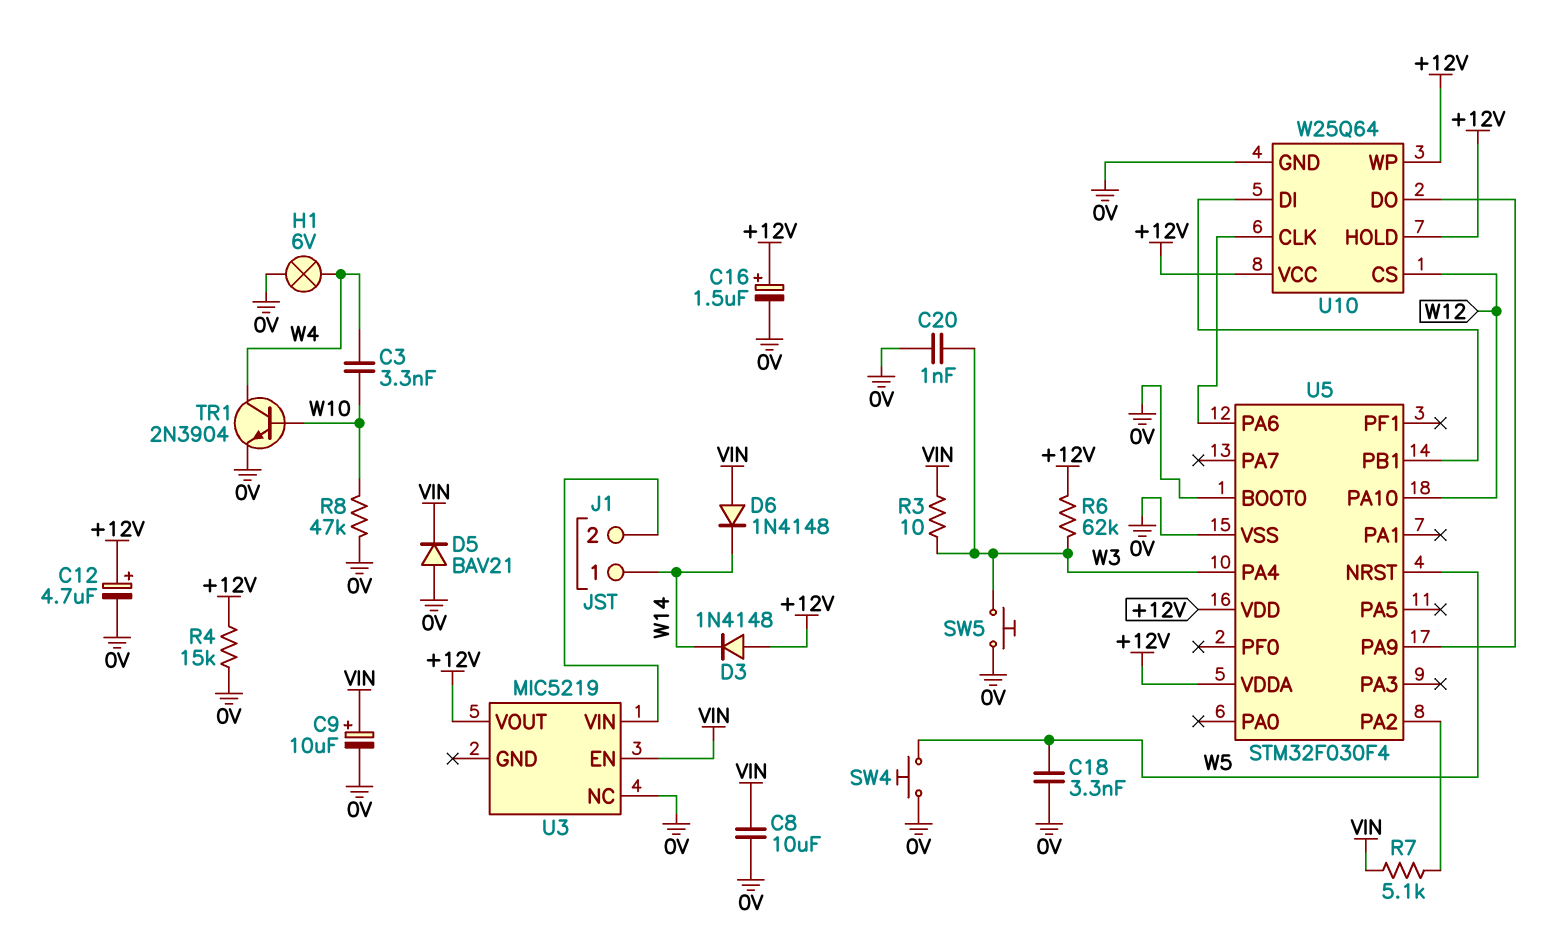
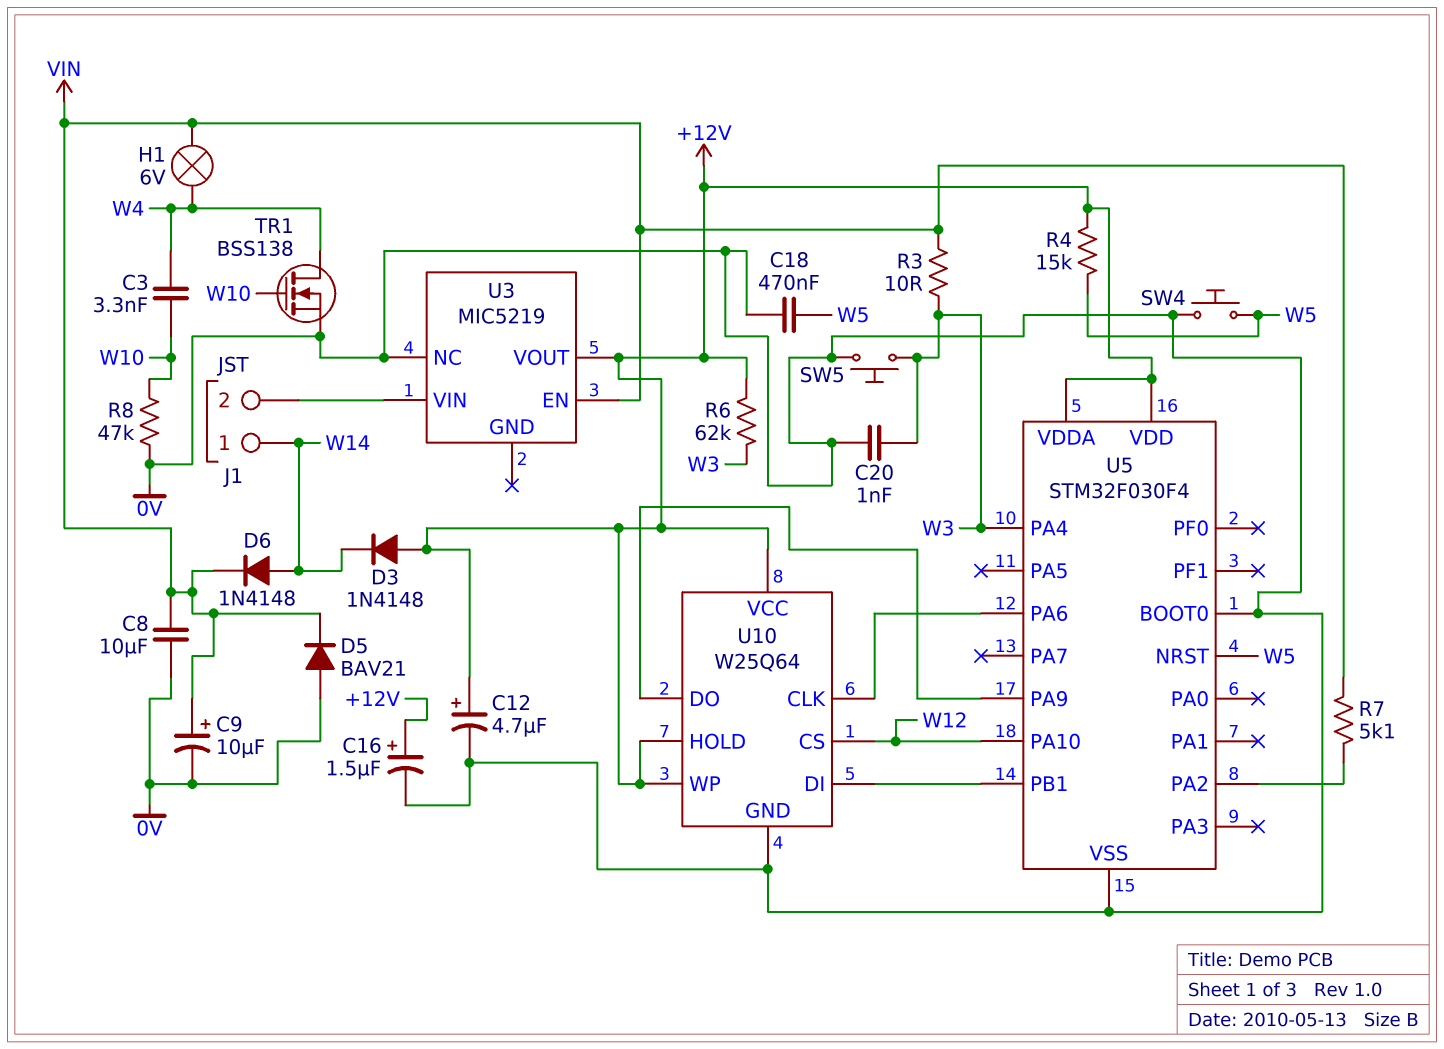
C18: 3.3nF (0V, W5) -> 470nF (0V, W5)
D6: diode 1N4148 (A VIN, K W14) -> diode 1N4148 (A W14, K VIN)
H1: lamp 6V (0V, W4) -> lamp 6V (VIN, W4)
R4: 15k (+12V, 0V) -> 15k (+12V, W5)
TR1: NPN 2N3904 (B W10, C W4, E 0V) -> NMOS BSS138 (G W10, D W4, S 0V)

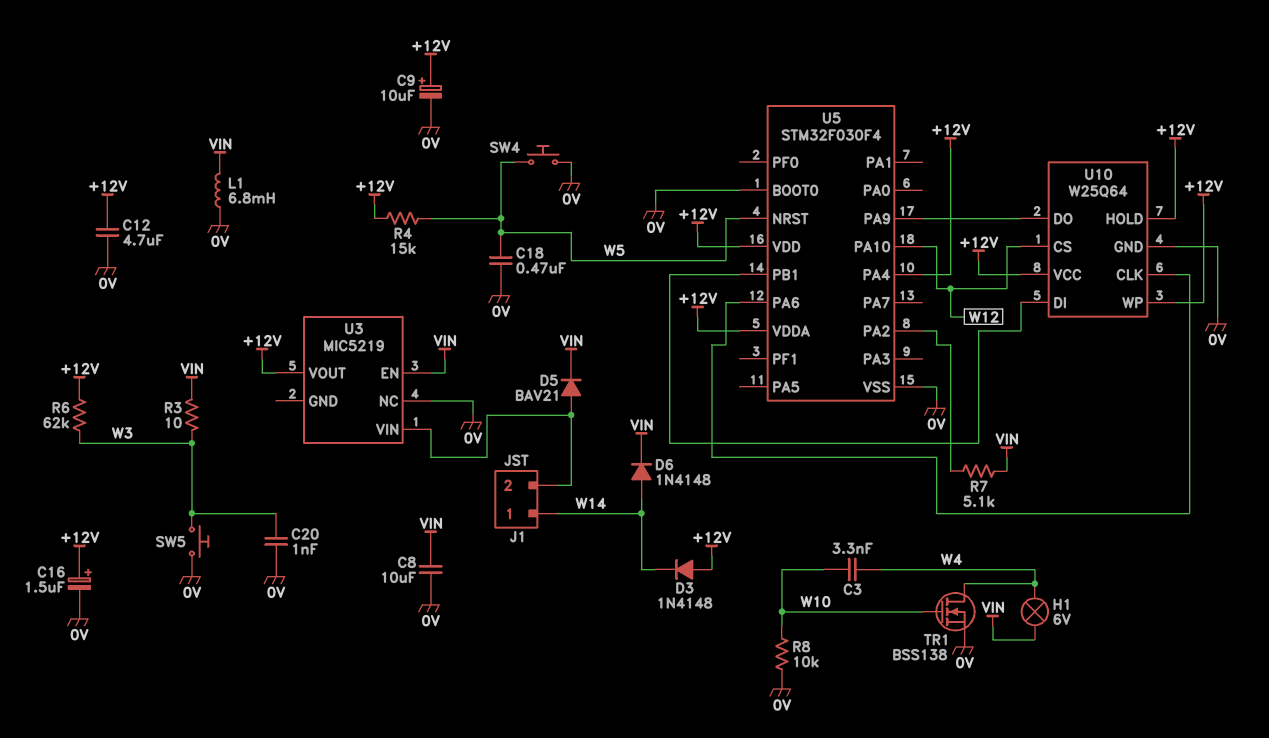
C9: 10uF (plus VIN, minus 0V) -> 10uF (plus +12V, minus 0V)
C12: 4.7uF (plus +12V, minus 0V) -> 4.7uF (+12V, 0V)
D5: diode BAV21 (A 0V, K VIN) -> diode BAV21 (A J1/2, K VIN)
L1: none -> 6.8mH (0V, VIN)
R8: 47k (0V, W10) -> 10k (0V, W10)
U5 pin PA4: W3 -> +12V

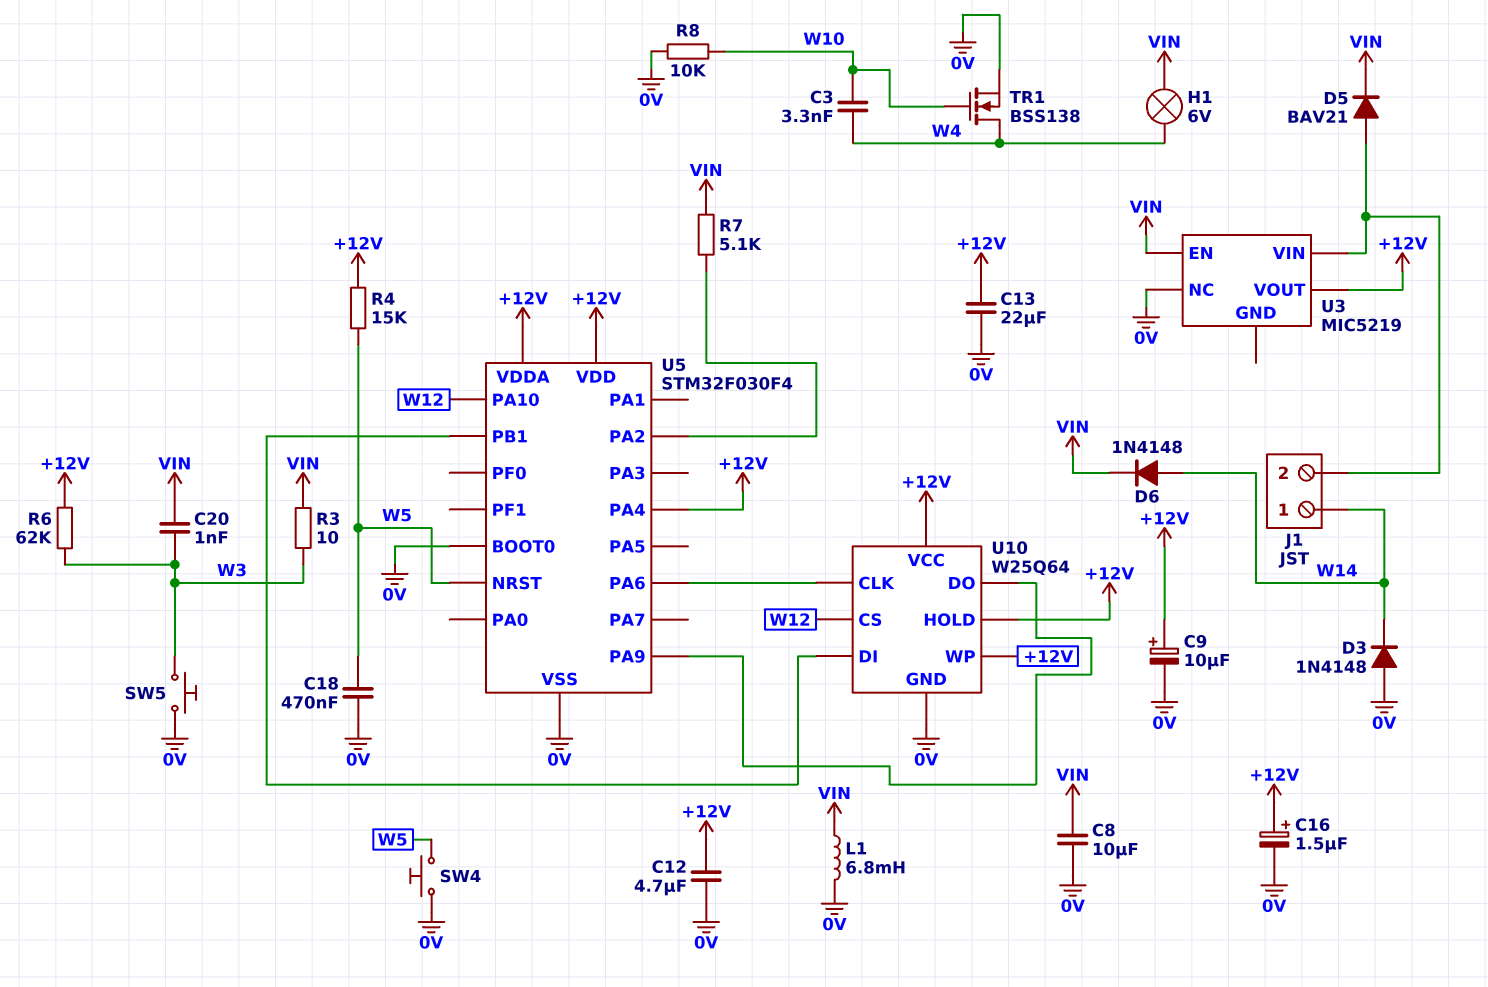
C13: none -> 22uF (+12V, 0V)
C20: 1nF (0V, W3) -> 1nF (VIN, W3)
D3: diode 1N4148 (A +12V, K W14) -> diode 1N4148 (A 0V, K W14)

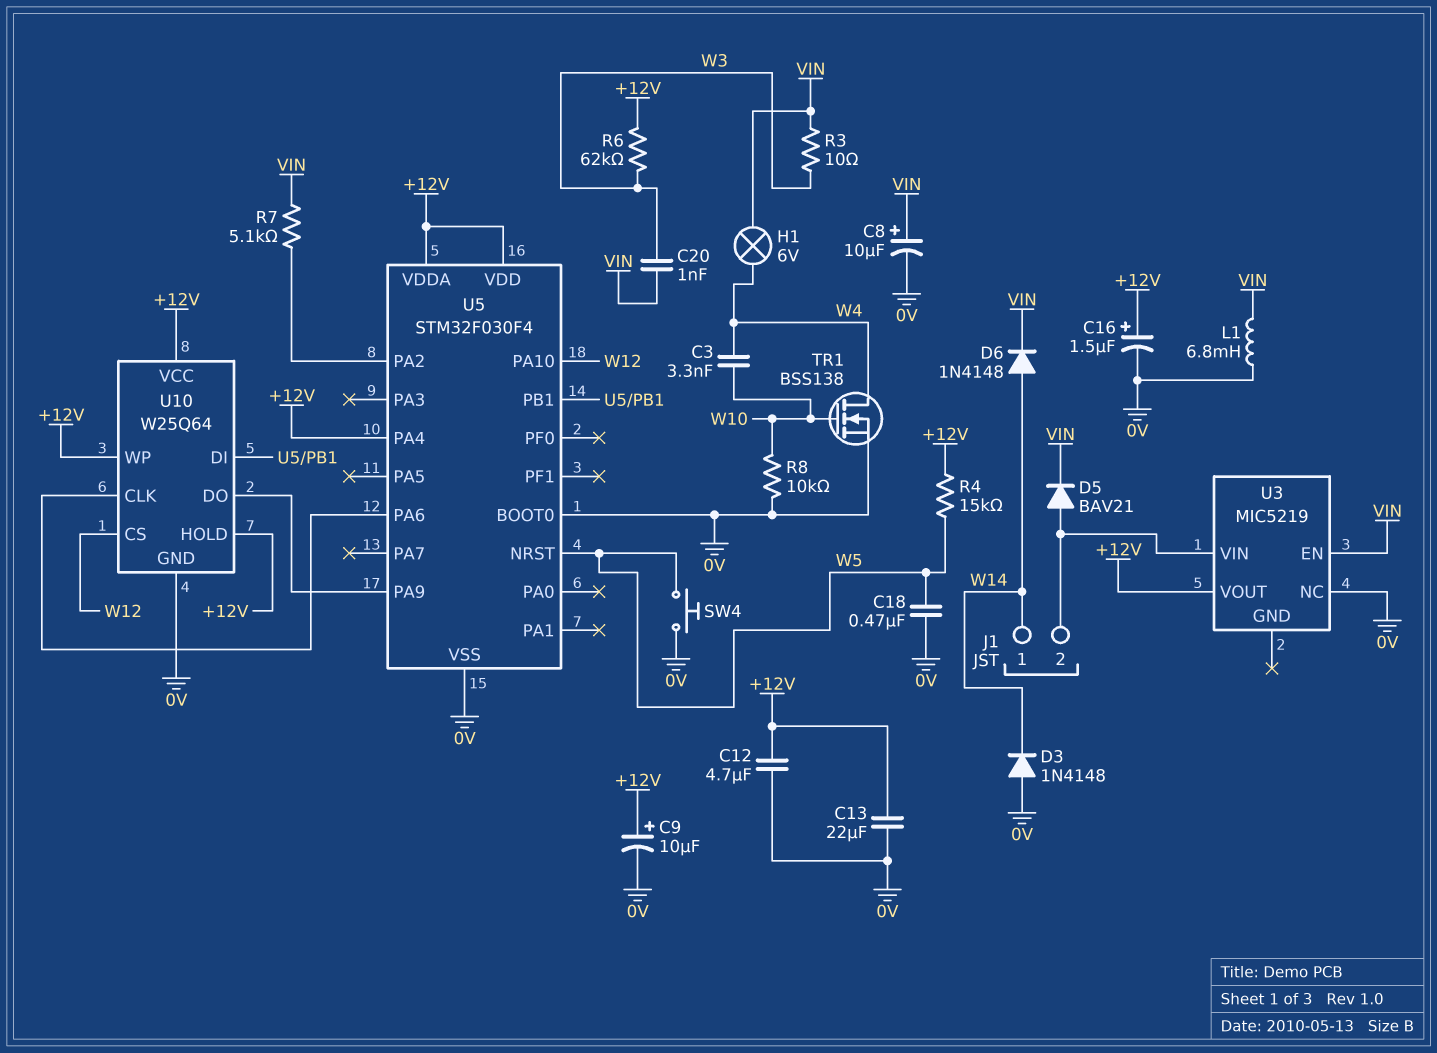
C8: 10uF (0V, VIN) -> 10uF (plus VIN, minus 0V)
SW5: button (0V, W3) -> none

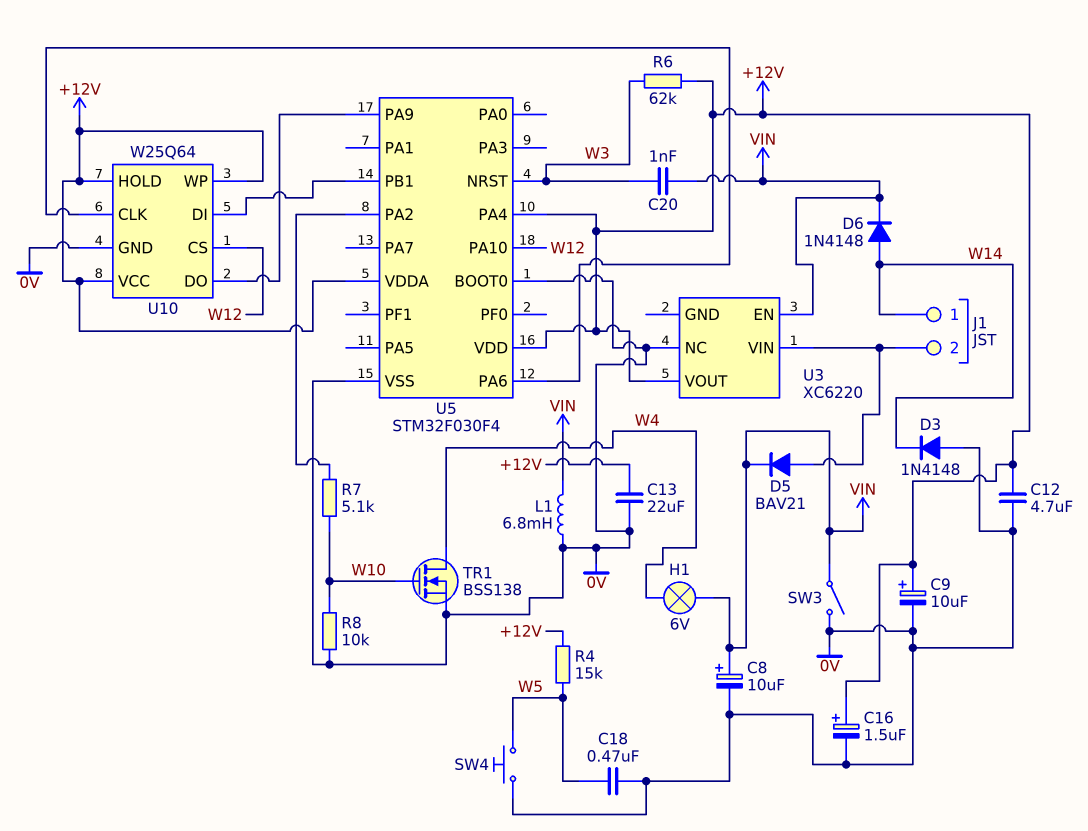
C3: 3.3nF (W4, W10) -> none
R3: 10 (VIN, W3) -> none
R7: 5.1k (U5/PA2, VIN) -> 5.1k (U5/PA2, W10)
SW3: none -> switch (0V, VIN)
U3: MIC5219 -> XC6220
U5 pin NRST: W5 -> W3

